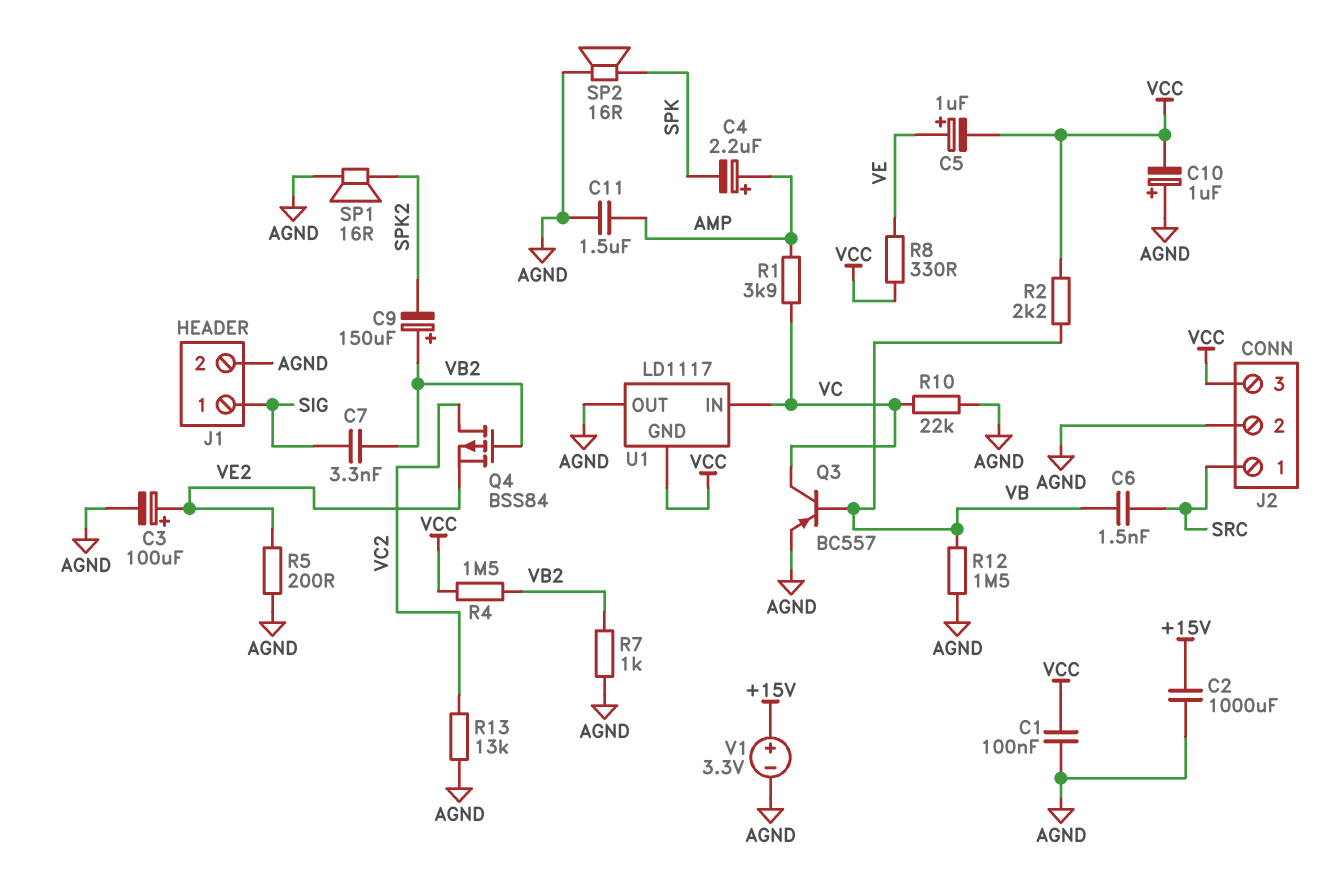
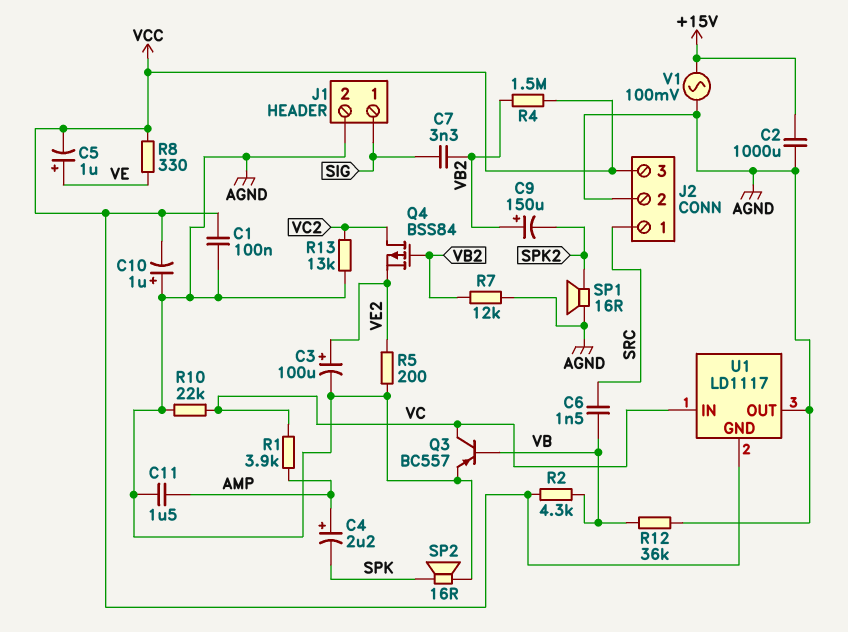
R2: 2.2k (VB, VCC) -> 4.3k (VB, VCC)
R7: 1k (AGND, VB2) -> 12k (AGND, VB2)
R12: 1.5M (AGND, VB) -> 36k (AGND, VB)
V1: 3.3V (plus +15V, minus AGND) -> AC 100mV (+15V, AGND)

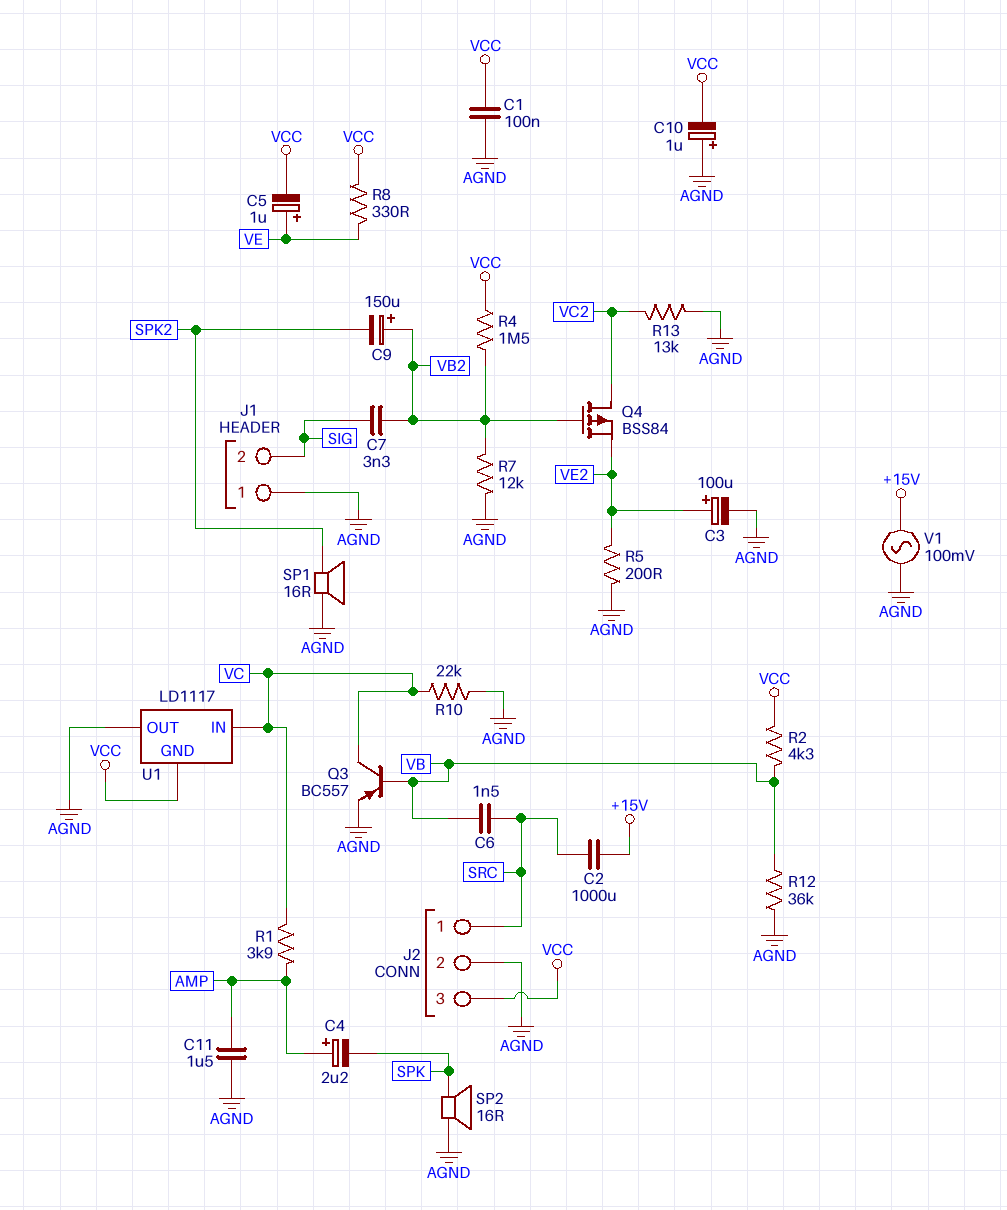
C2: 1000uF (+15V, AGND) -> 1000uF (+15V, SRC)
J1 pin 1: SIG -> AGND
J1 pin 2: AGND -> SIG

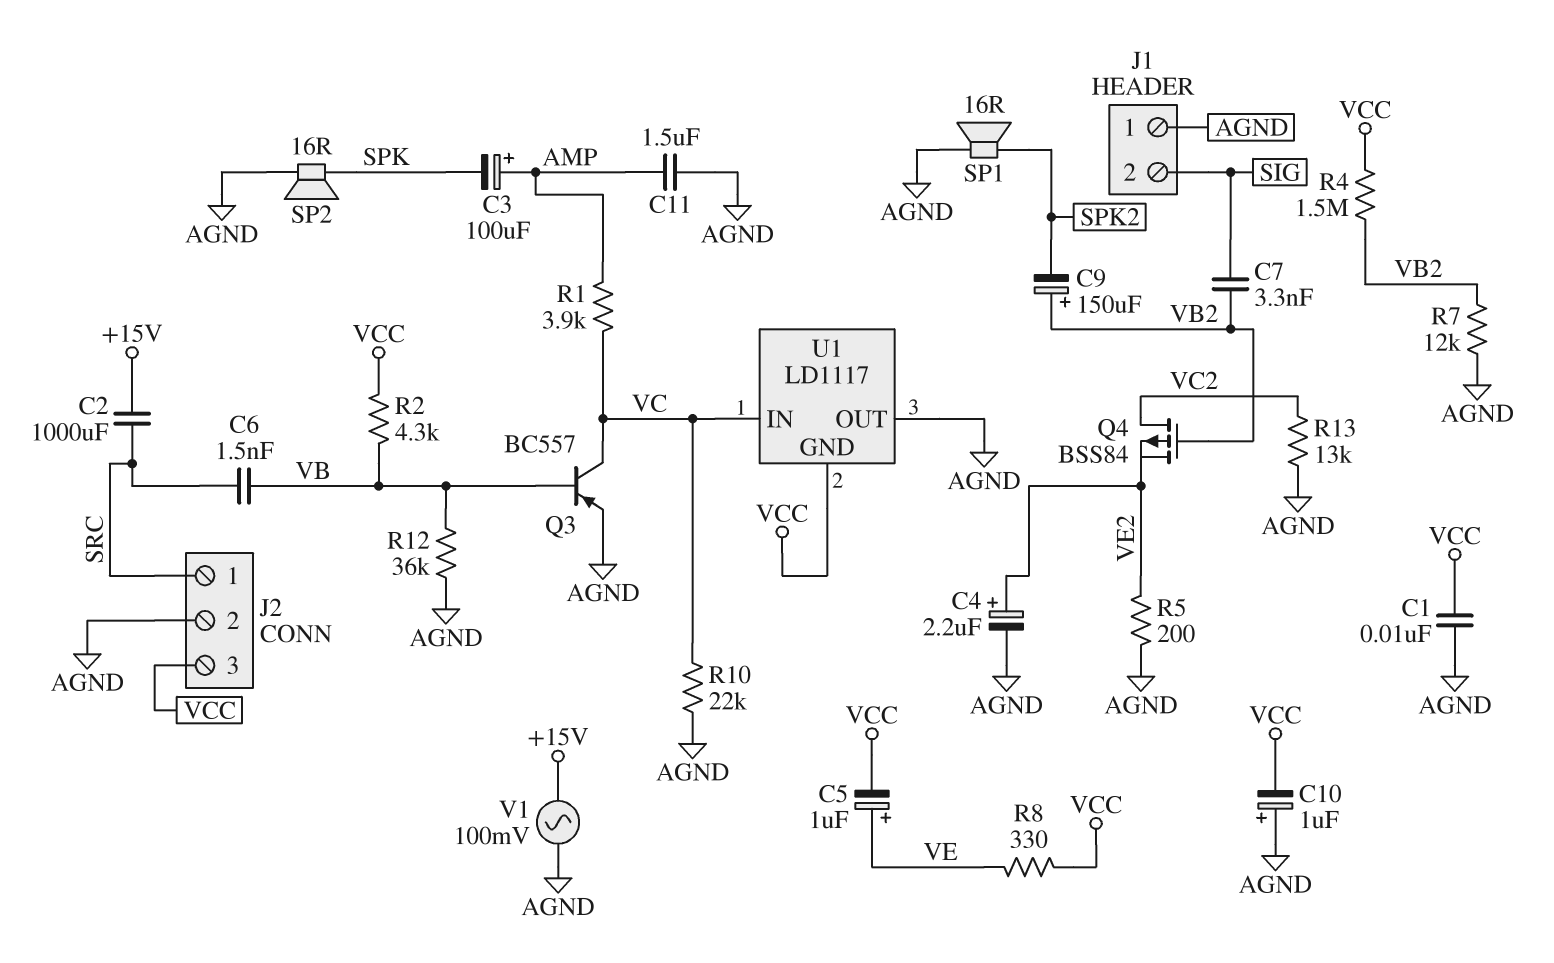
C1: 100nF (AGND, VCC) -> 10nF (AGND, VCC)
C3: 100uF (plus VE2, minus AGND) -> 100uF (plus AMP, minus SPK)
C4: 2.2uF (plus AMP, minus SPK) -> 2.2uF (plus VE2, minus AGND)

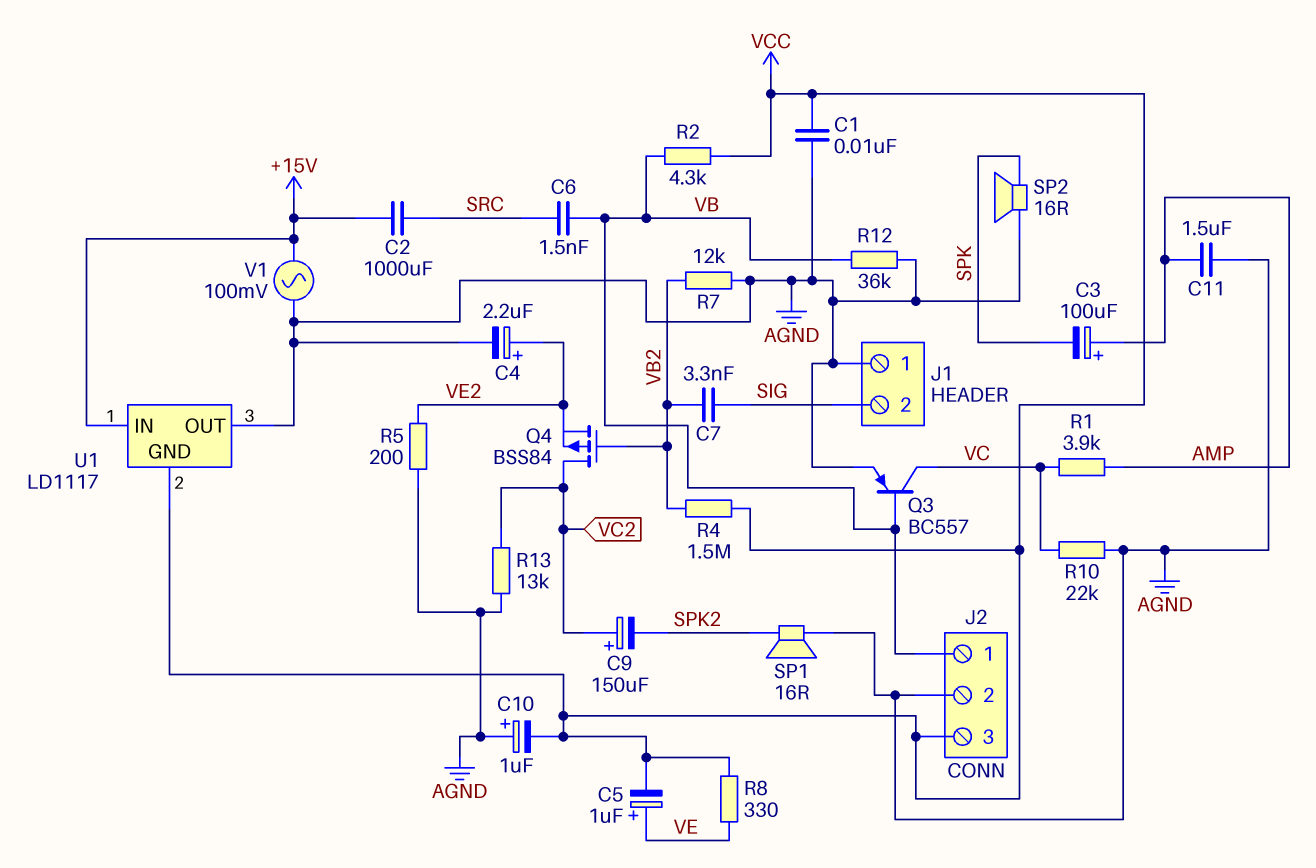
C9: 150uF (plus VB2, minus SPK2) -> 150uF (plus VC2, minus SPK2)
J2 pin 1: SRC -> VB
U1 pin IN: VC -> +15V

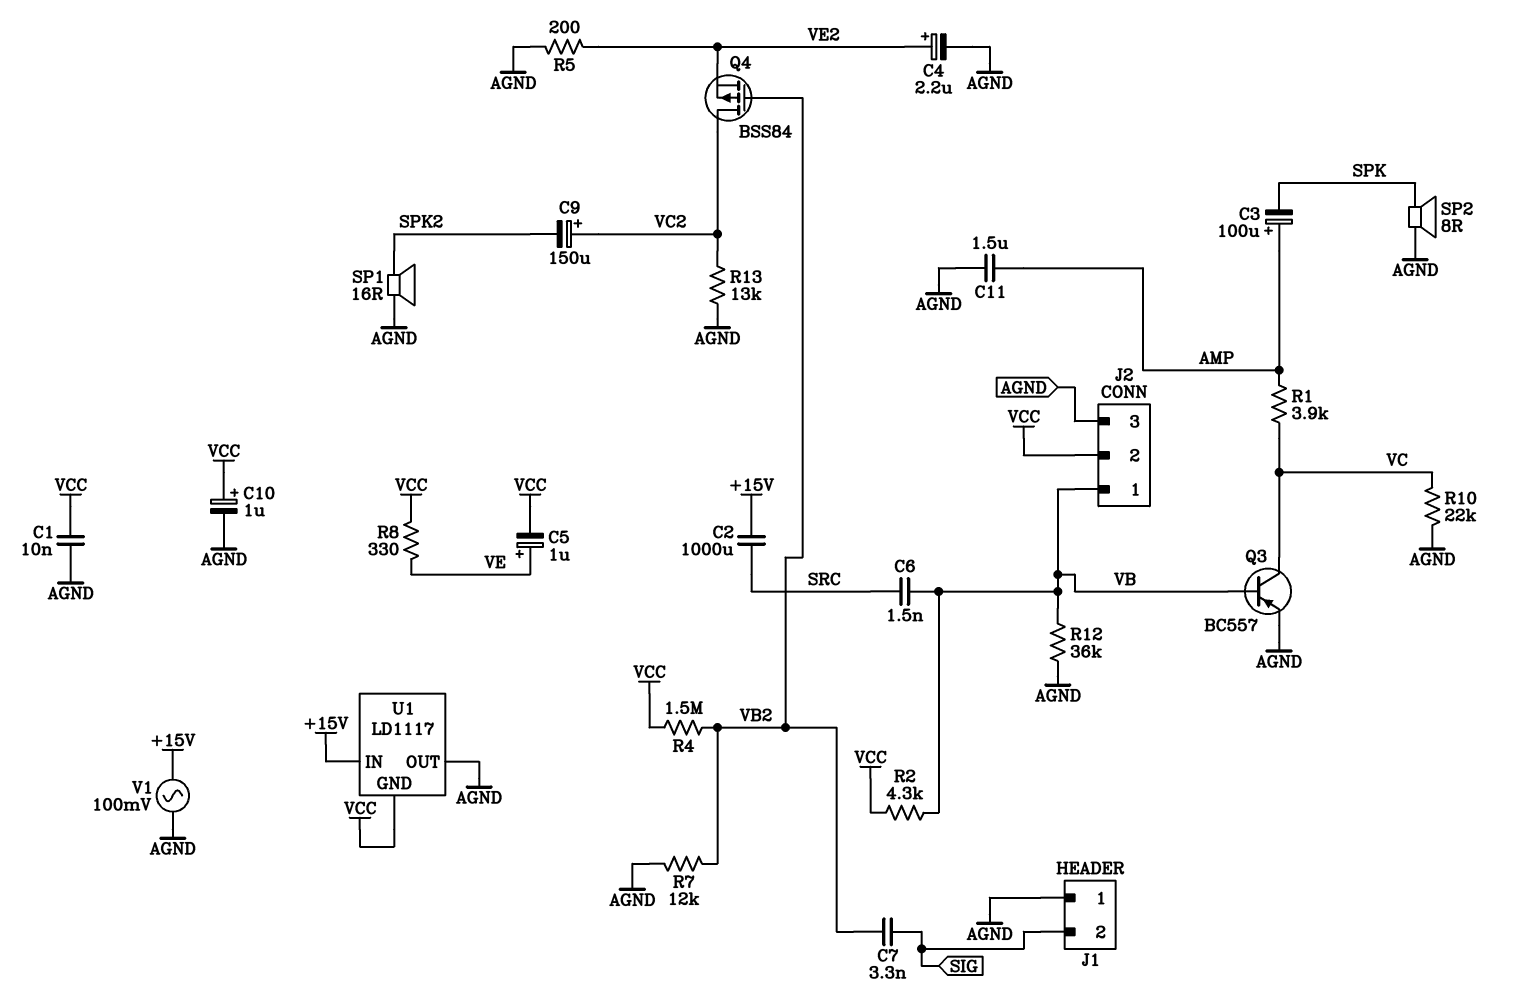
C10: 1uF (plus AGND, minus VCC) -> 1uF (plus VCC, minus AGND)
J2 pin 2: AGND -> VCC
J2 pin 3: VCC -> AGND
SP2: speaker 16R (AGND, SPK) -> speaker 8R (AGND, SPK)

